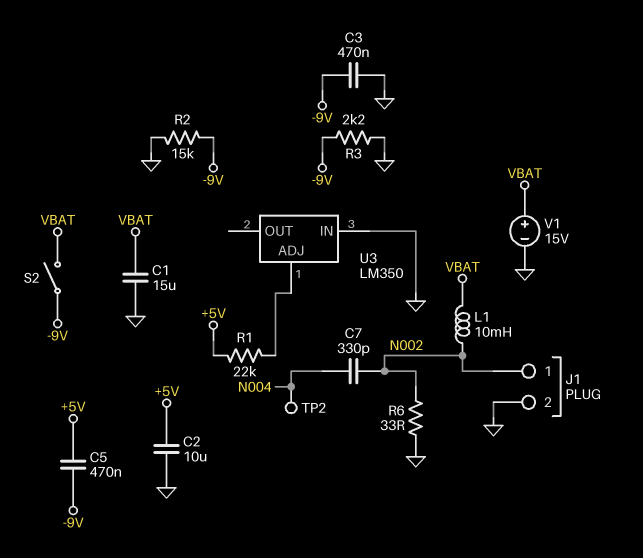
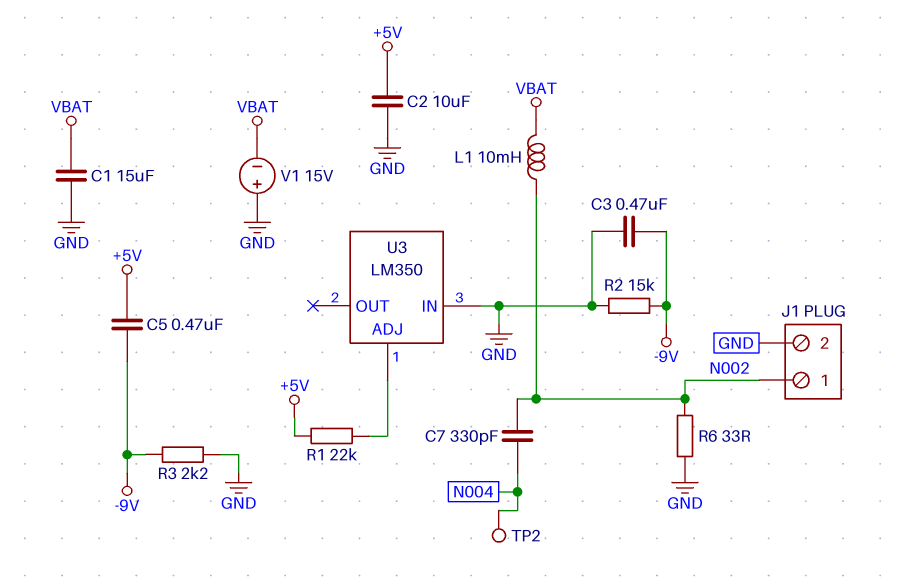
S2: switch (-9V, VBAT) -> none
V1: 15V (plus VBAT, minus GND) -> 15V (plus GND, minus VBAT)

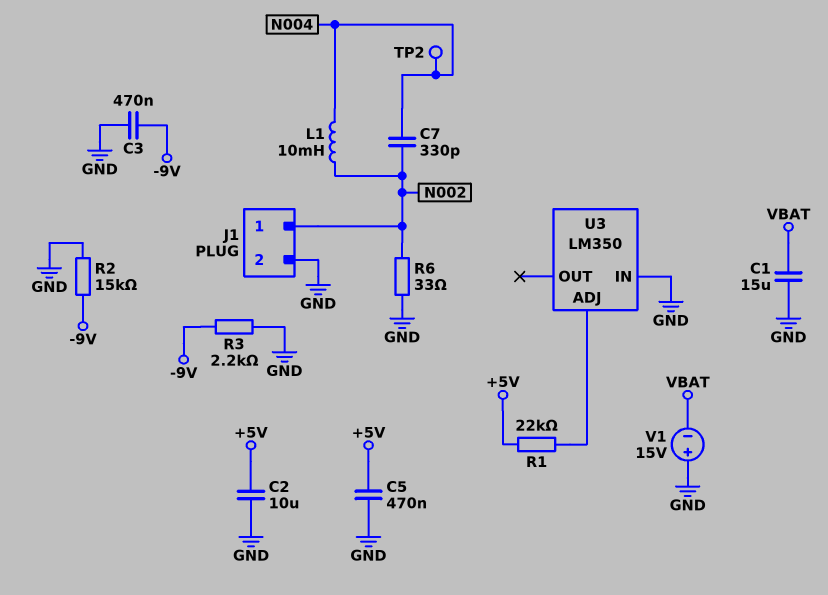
C5: 470nF (+5V, -9V) -> 470nF (+5V, GND)
L1: 10mH (N002, VBAT) -> 10mH (N002, N004)

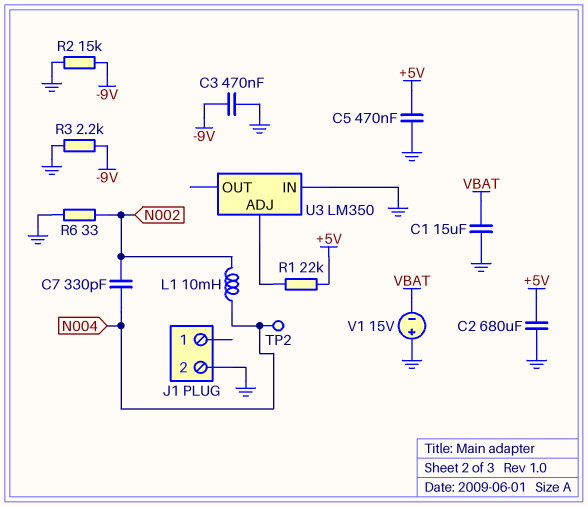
C2: 10uF (+5V, GND) -> 680uF (+5V, GND)
J1 pin 1: N002 -> none

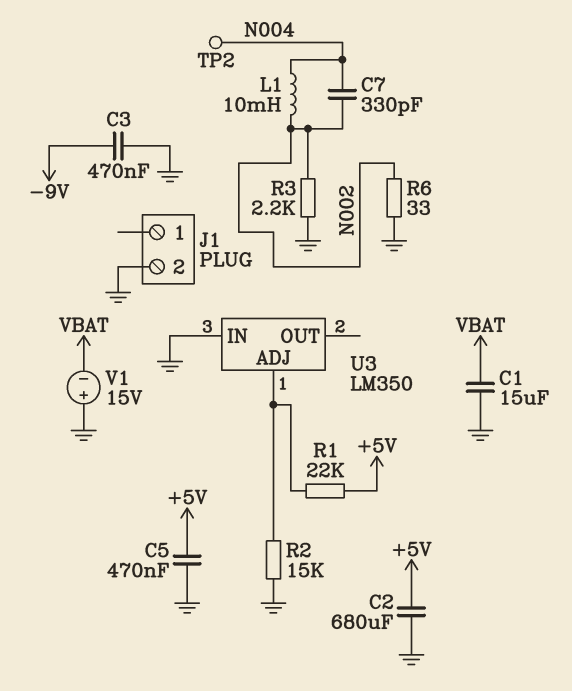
R2: 15k (-9V, GND) -> 15k (GND, U3/ADJ)
R3: 2.2k (-9V, GND) -> 2.2k (GND, N002)

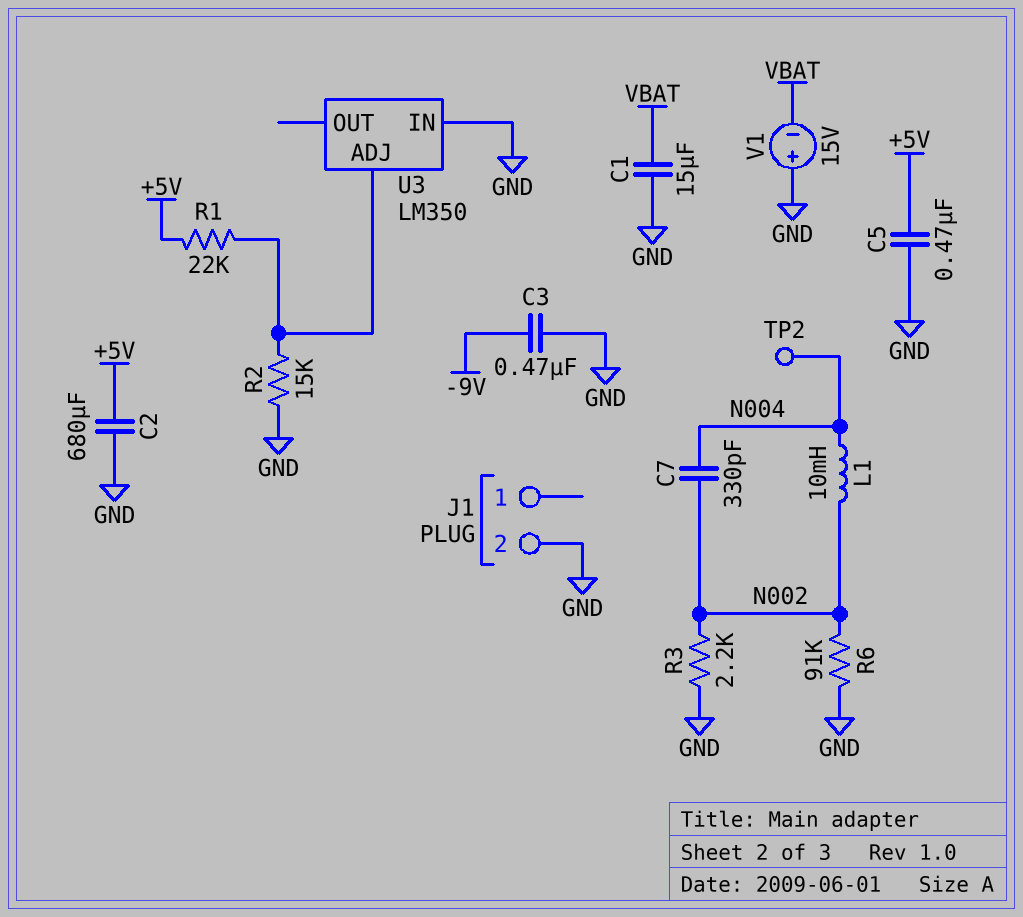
R6: 33 (GND, N002) -> 91k (GND, N002)

